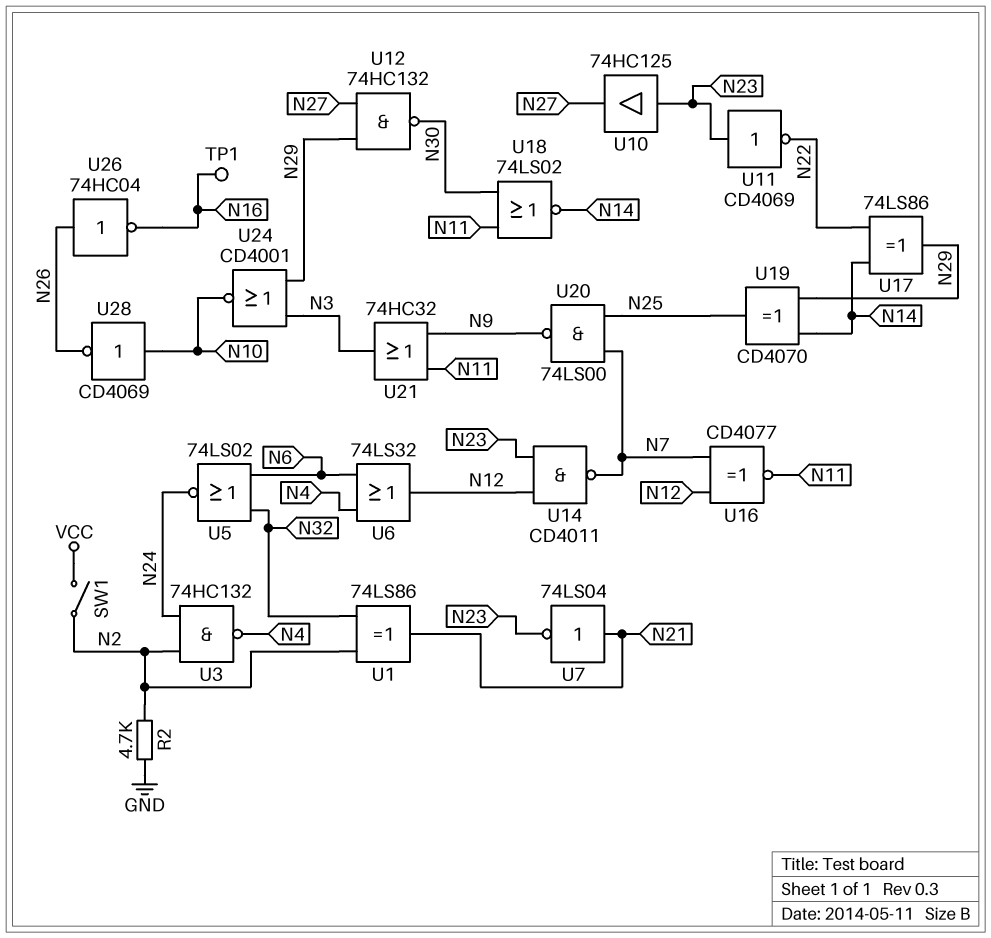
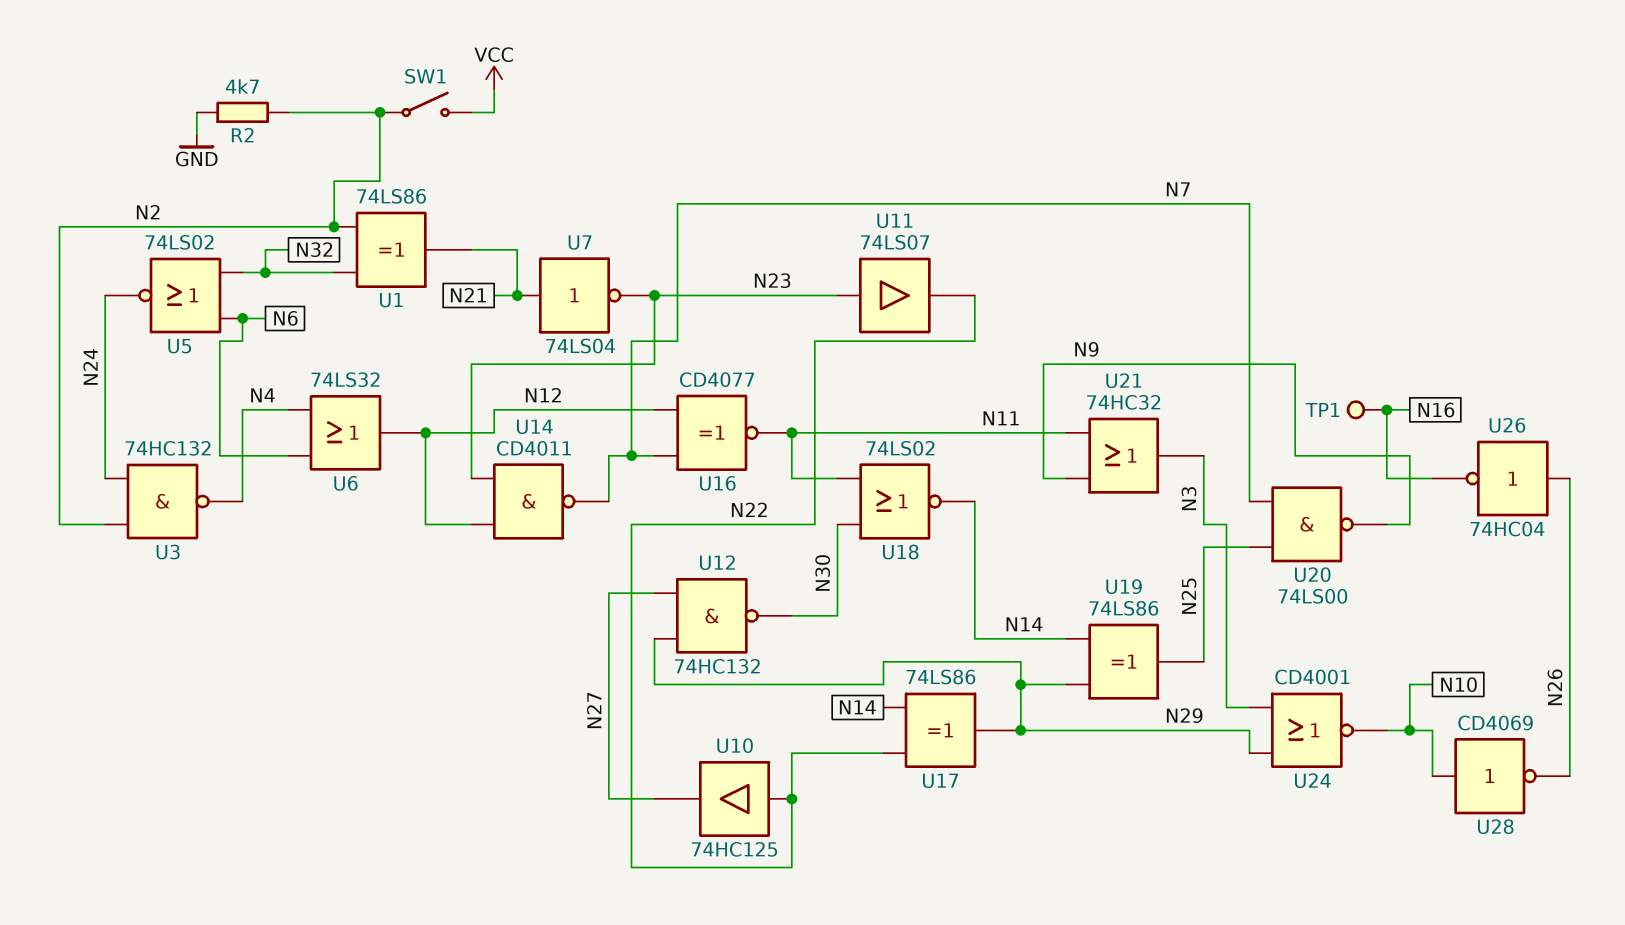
U10: buffer 74HC125 (in N23, out N27) -> buffer 74HC125 (in N22, out N27)
U11: NOT CD4069 (in N23, out N22) -> buffer 74LS07 (in N23, out N22)
U19: XOR CD4070 (in N14, in N29, out N25) -> XOR 74LS86 (in N14, in N29, out N25)

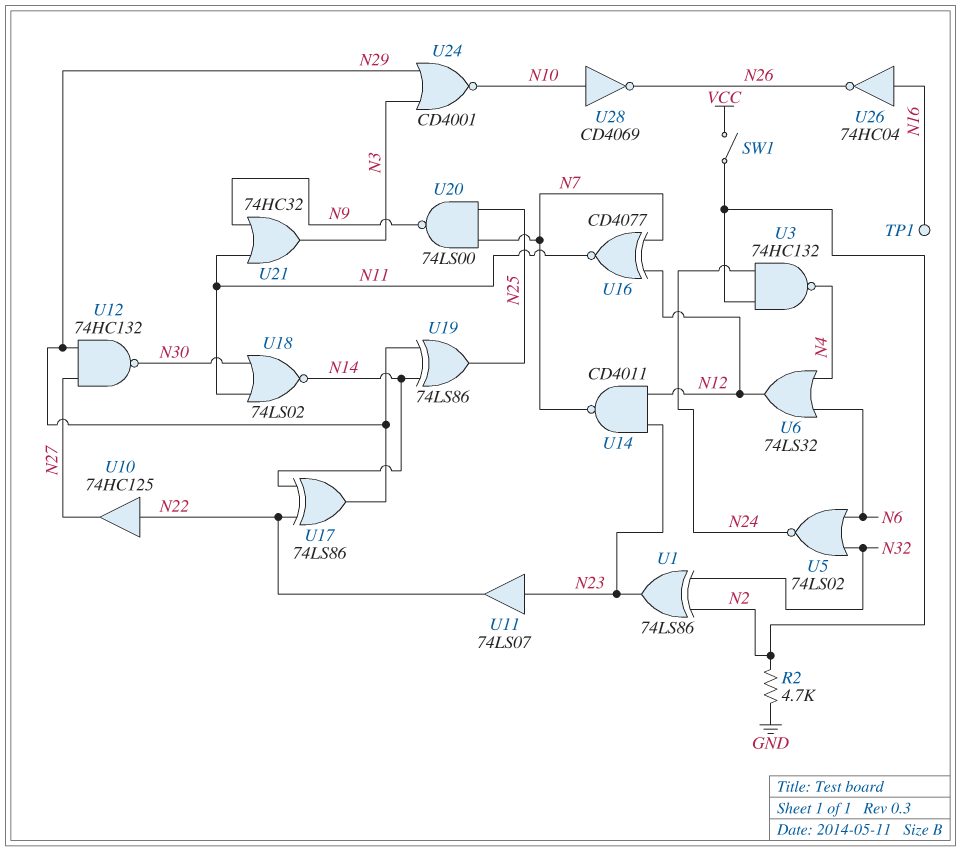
U1: XOR 74LS86 (in N2, in N32, out N21) -> XOR 74LS86 (in N2, in N32, out N23)
U7: NOT 74LS04 (in N21, out N23) -> none
U26: NOT 74HC04 (in N26, out N16) -> NOT 74HC04 (in N16, out N26)

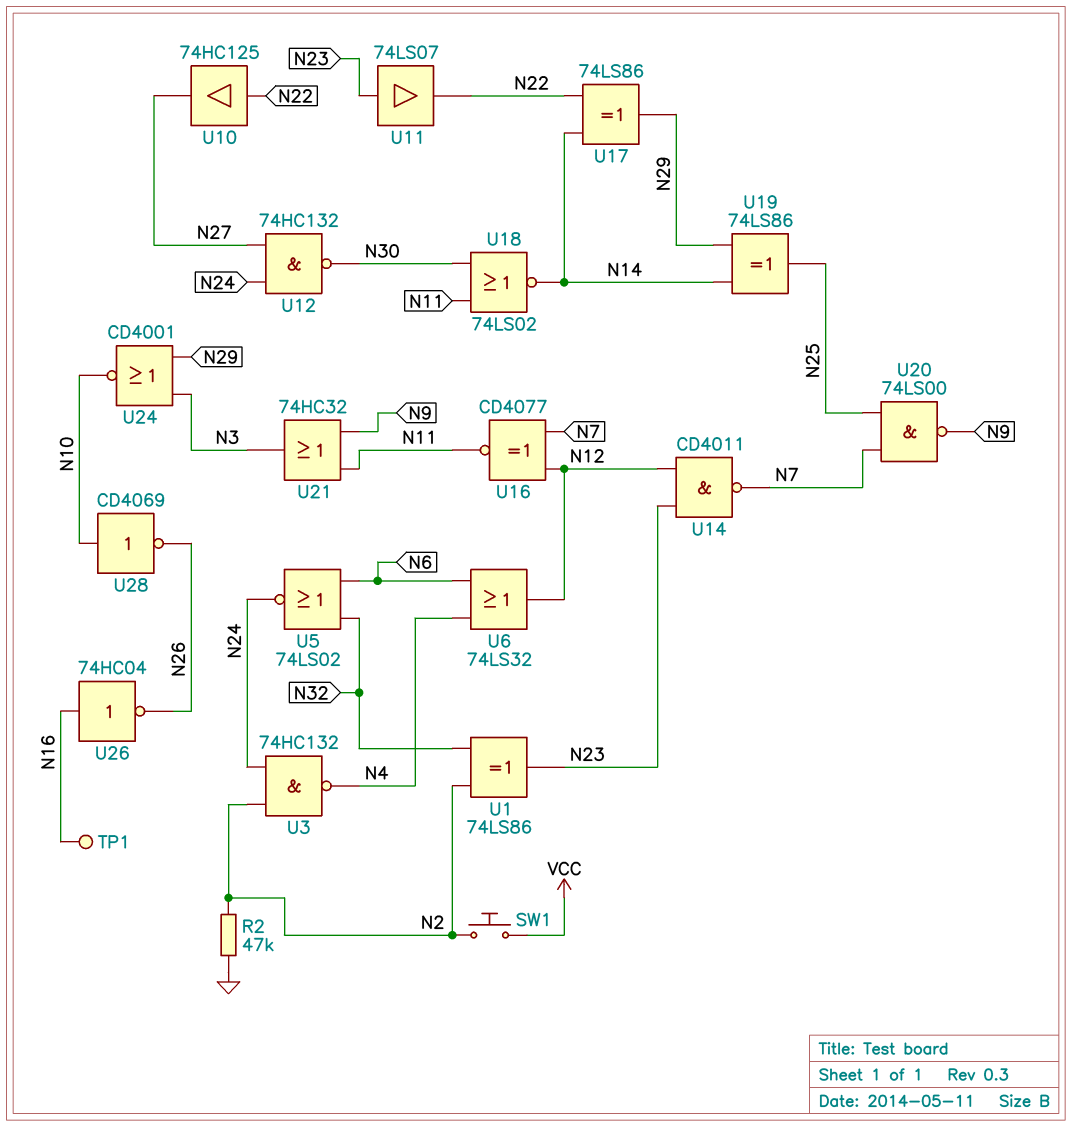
R2: 4.7k (GND, N2) -> 47k (GND, N2)
SW1: switch (N2, VCC) -> button (N2, VCC)
U12: NAND 74HC132 (in N27, in N29, out N30) -> NAND 74HC132 (in N24, in N27, out N30)

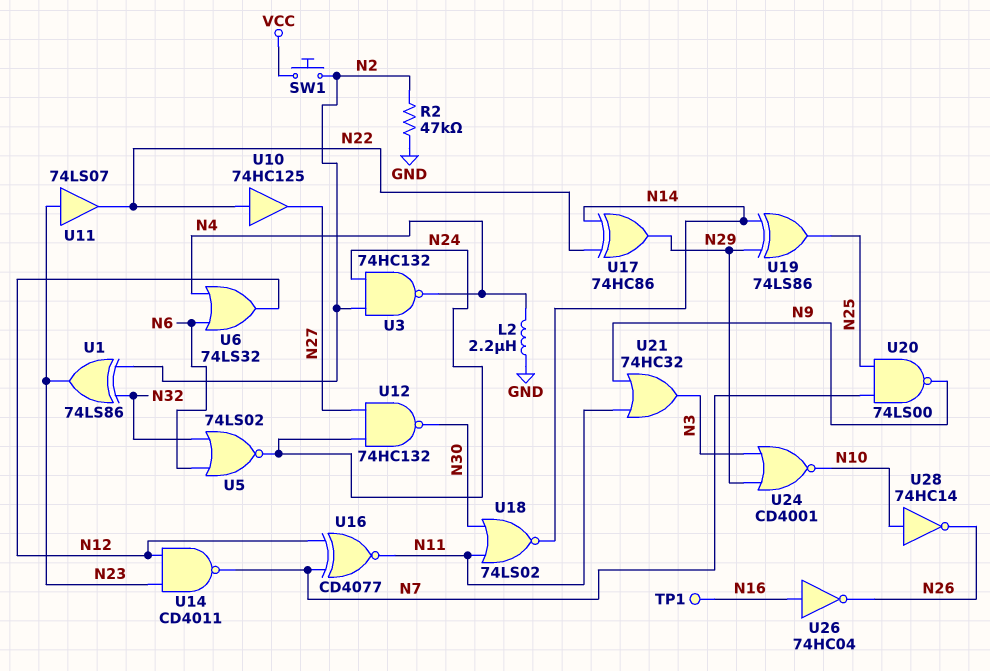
L2: none -> 2.2uH (GND, N4)
U17: XOR 74LS86 (in N14, in N22, out N29) -> XOR 74HC86 (in N14, in N22, out N29)
U28: NOT CD4069 (in N10, out N26) -> NOT 74HC14 (in N10, out N26)

